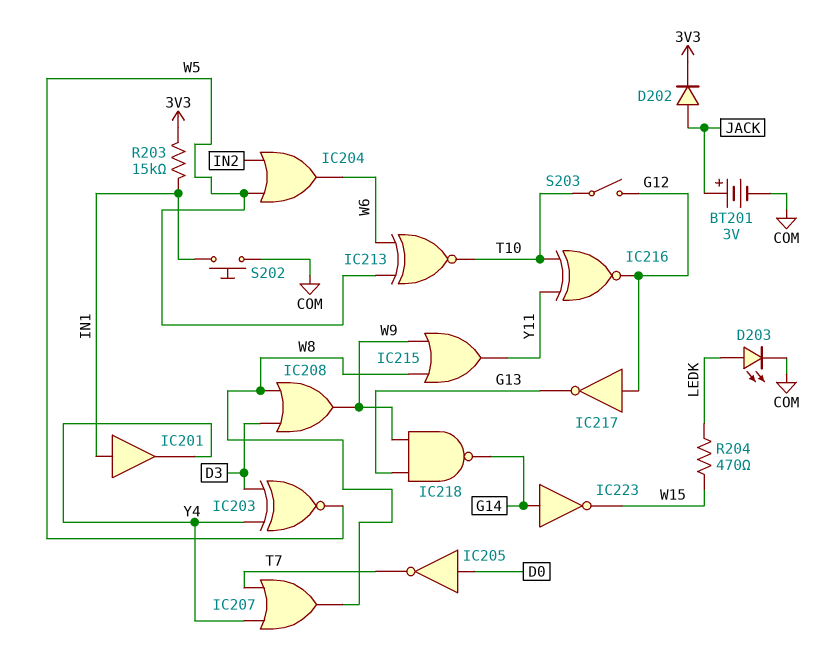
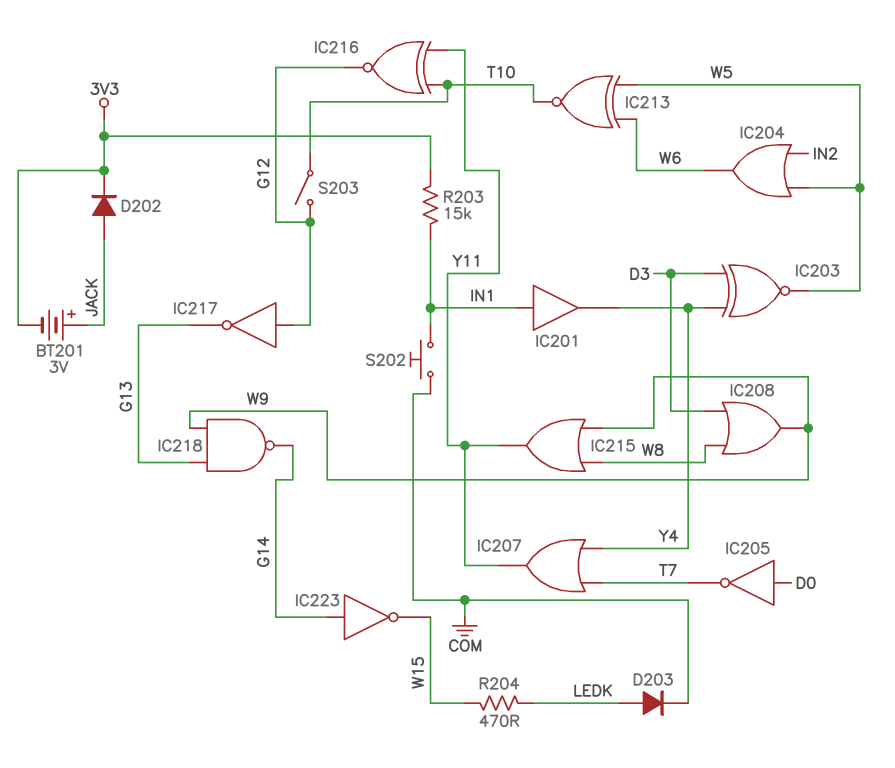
BT201: 3V (plus JACK, minus COM) -> 3V (plus JACK, minus 3V3)
D203: LED (A LEDK, K COM) -> diode (A LEDK, K COM)
IC207: OR (in T7, in Y4, out W8) -> OR (in T7, in Y4, out Y11)

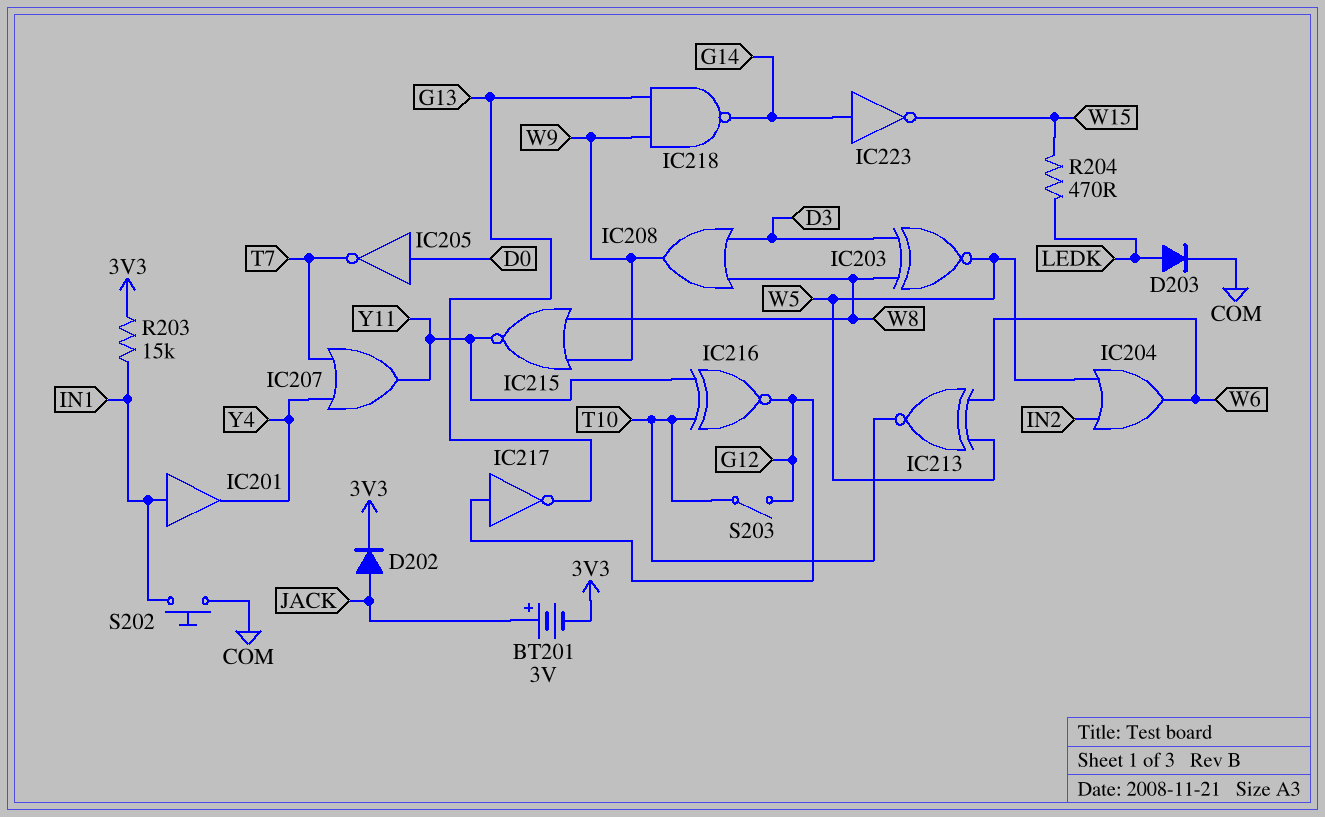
IC203: XNOR (in D3, in Y4, out W5) -> XNOR (in D3, in W8, out W5)
IC215: OR (in W8, in W9, out Y11) -> NOR (in W8, in W9, out Y11)

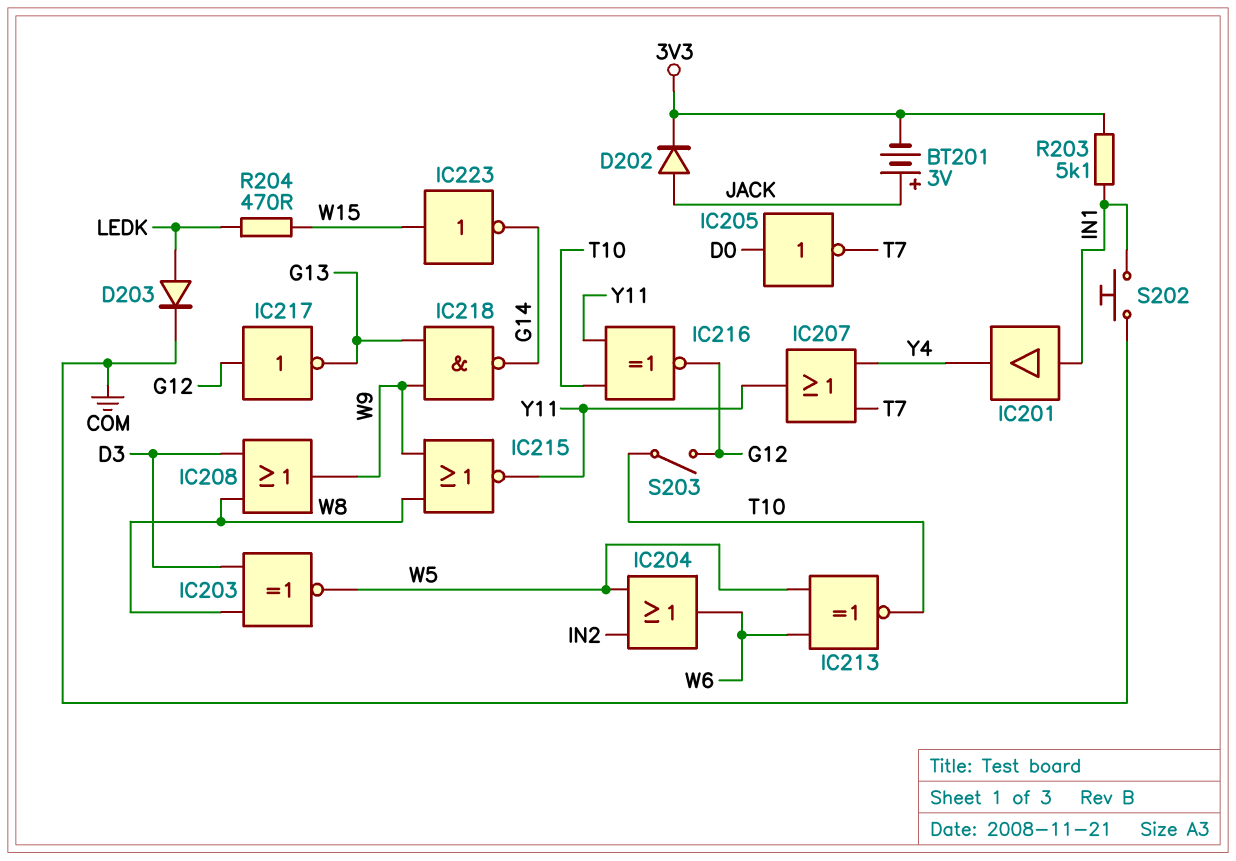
IC223: NOT (in G14, out W15) -> NOT (in W15, out G14)
R203: 15k (3V3, IN1) -> 5.1k (3V3, IN1)

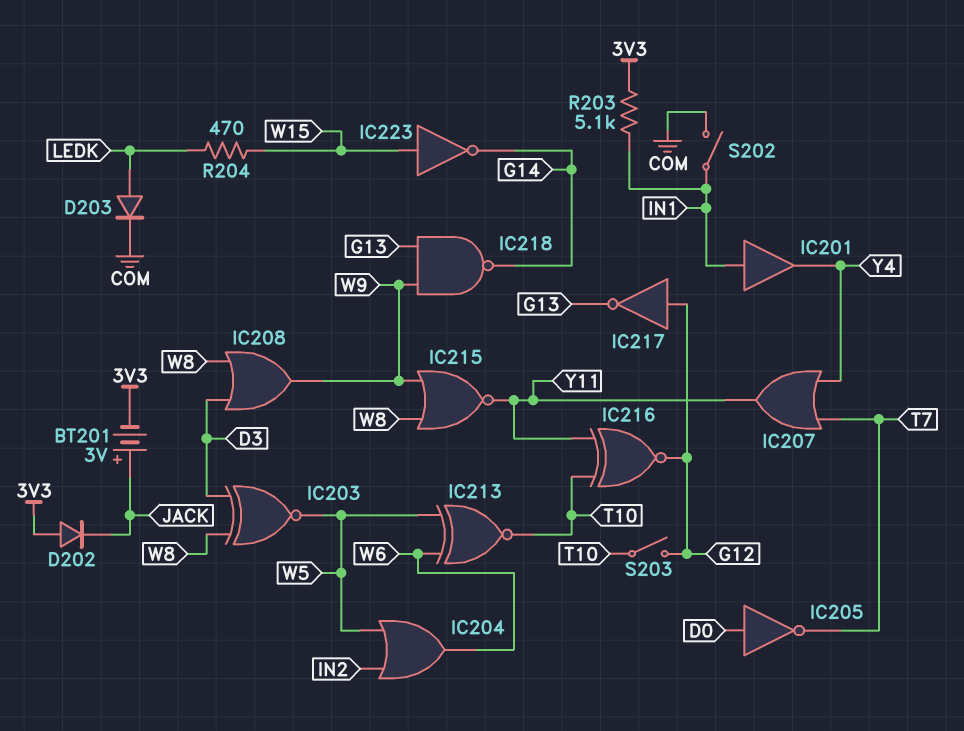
D202: diode (A JACK, K 3V3) -> diode (A 3V3, K JACK)
S202: button (COM, IN1) -> switch (COM, IN1)

